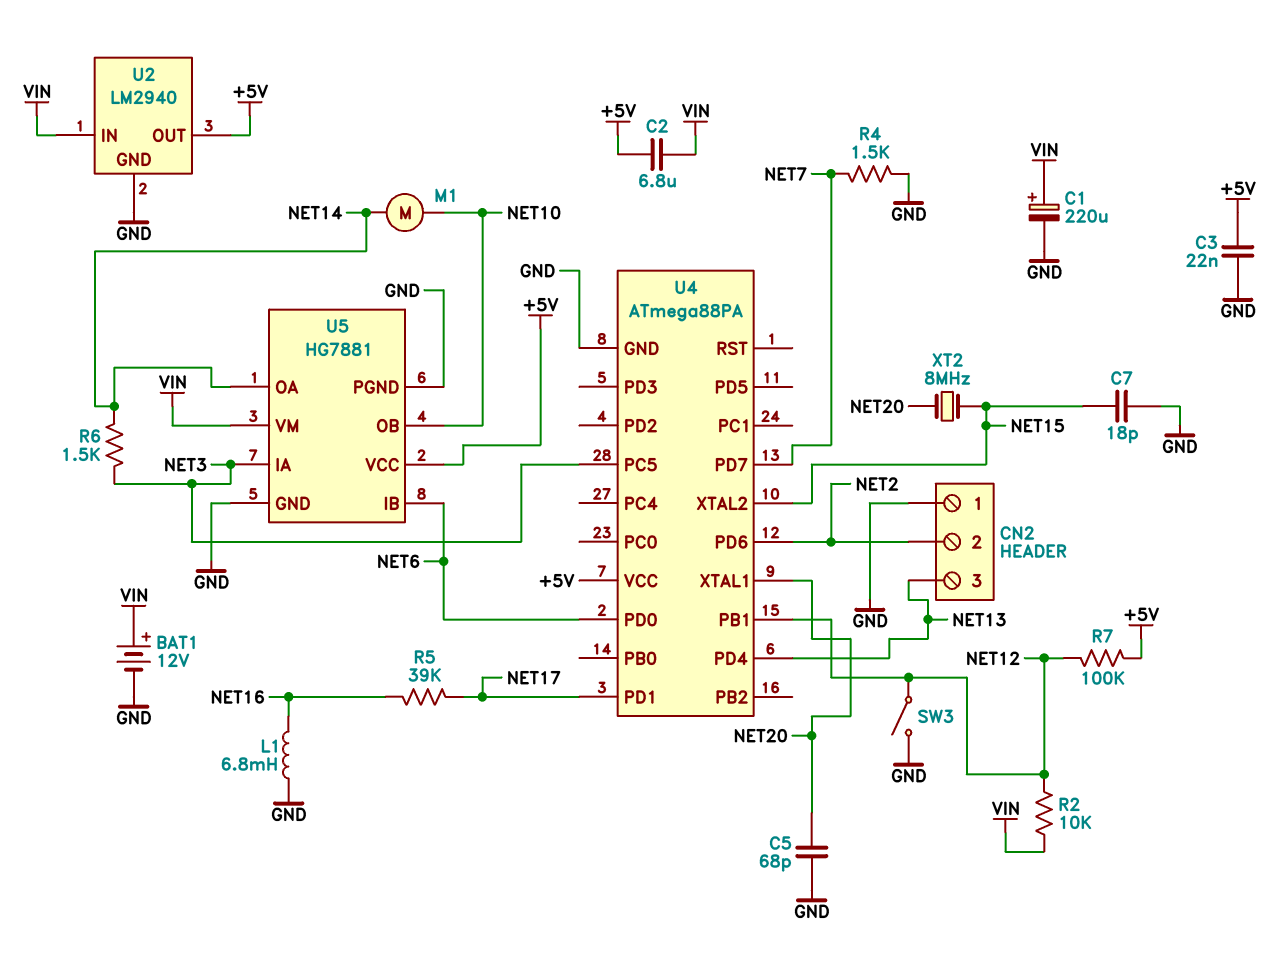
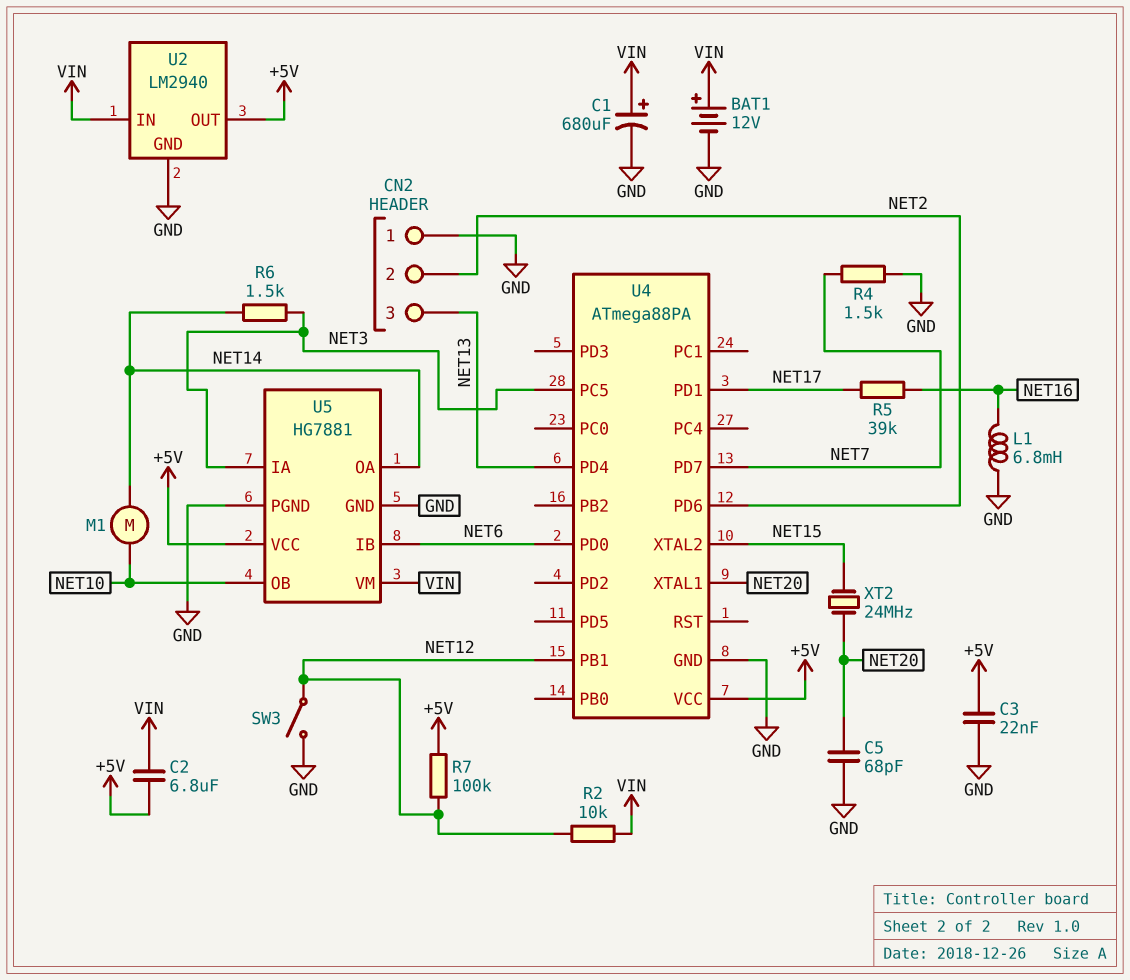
C1: 220uF (plus VIN, minus GND) -> 680uF (plus VIN, minus GND)
C7: 18pF (GND, NET15) -> none
XT2: 8MHz (NET15, NET20) -> 24MHz (NET15, NET20)

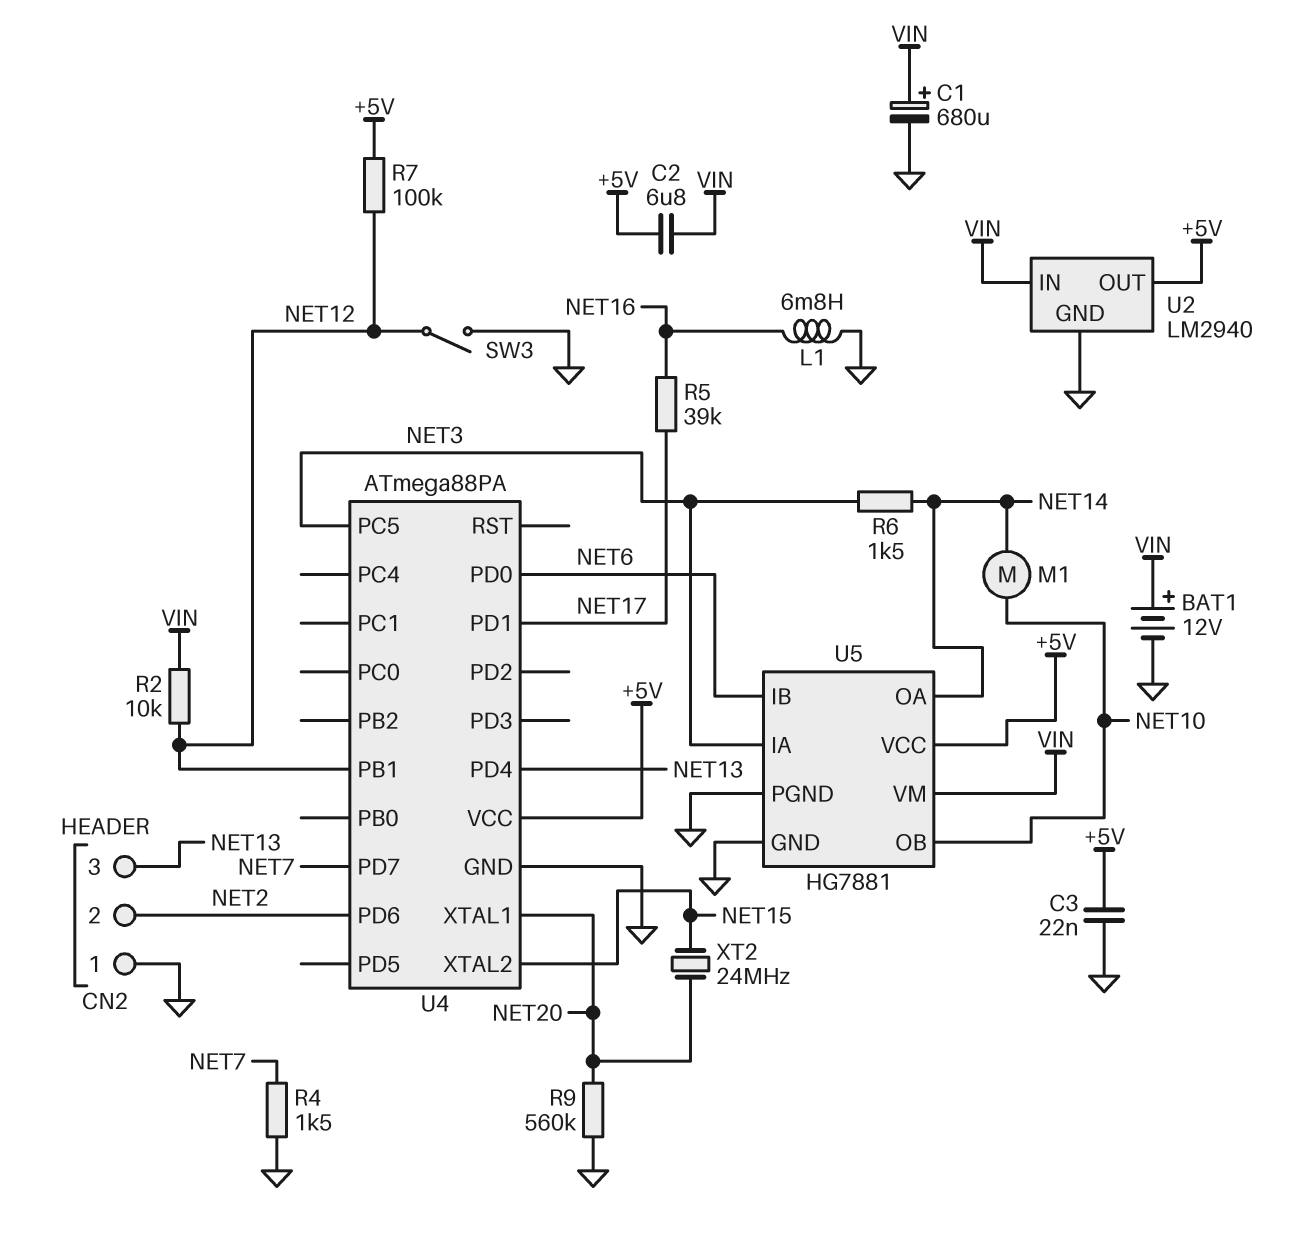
C5: 68pF (GND, NET20) -> none
R9: none -> 560k (GND, NET20)

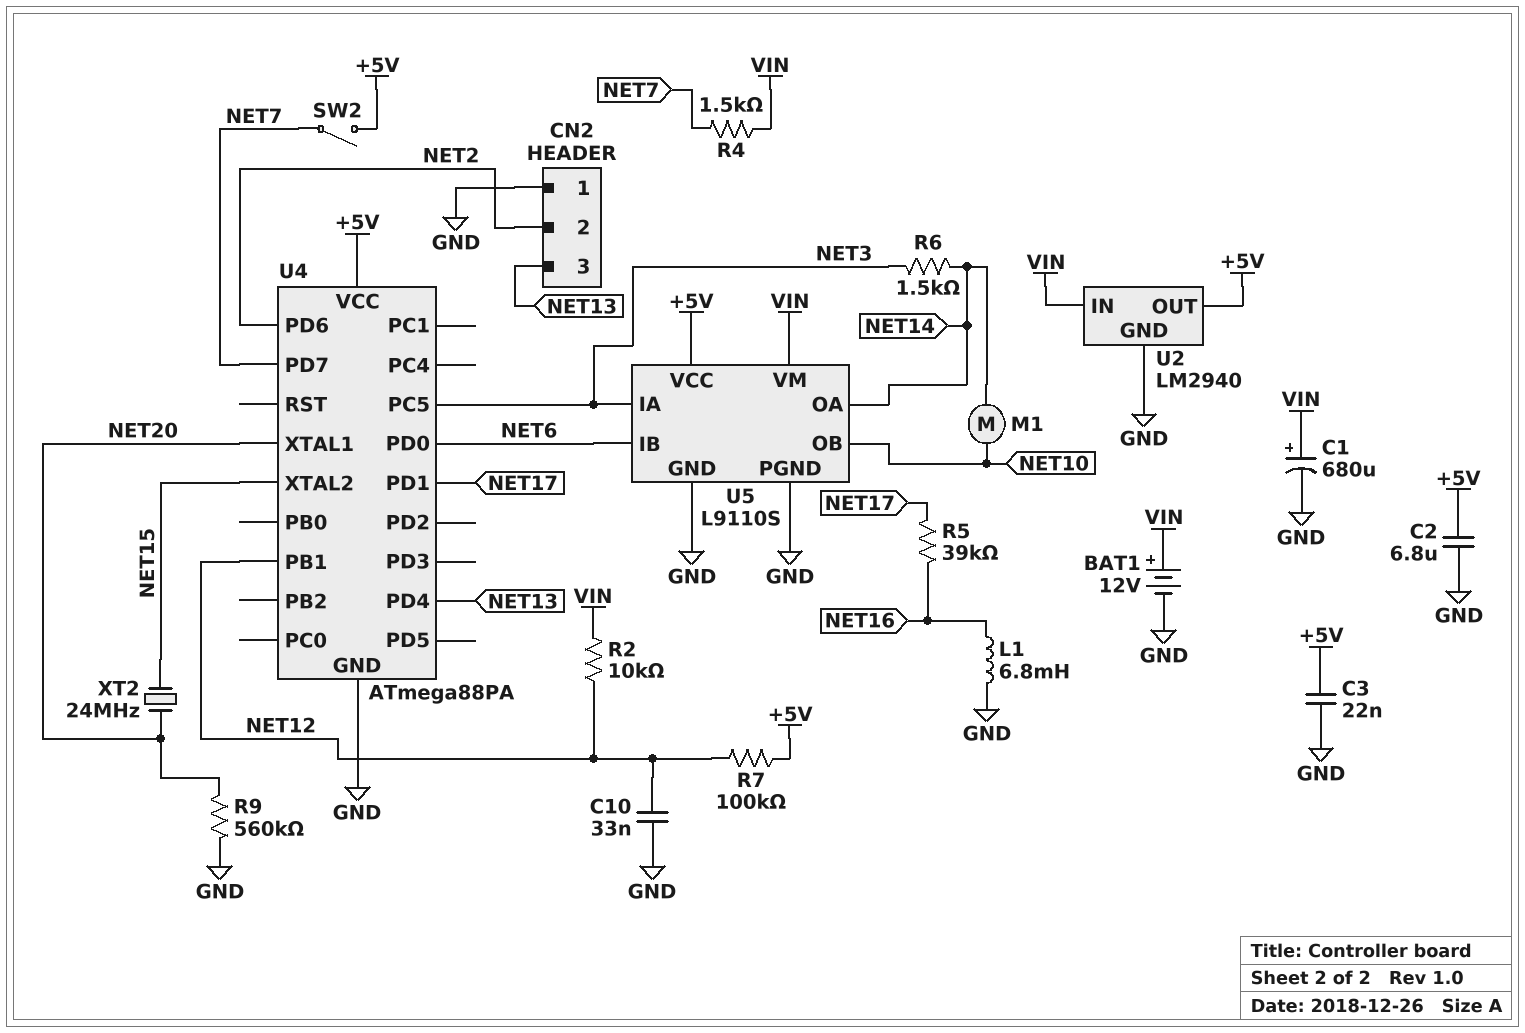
C2: 6.8uF (+5V, VIN) -> 6.8uF (+5V, GND)
C10: none -> 33nF (GND, NET12)
R4: 1.5k (GND, NET7) -> 1.5k (NET7, VIN)
SW2: none -> switch (+5V, NET7)
SW3: switch (GND, NET12) -> none
U5: HG7881 -> L9110S

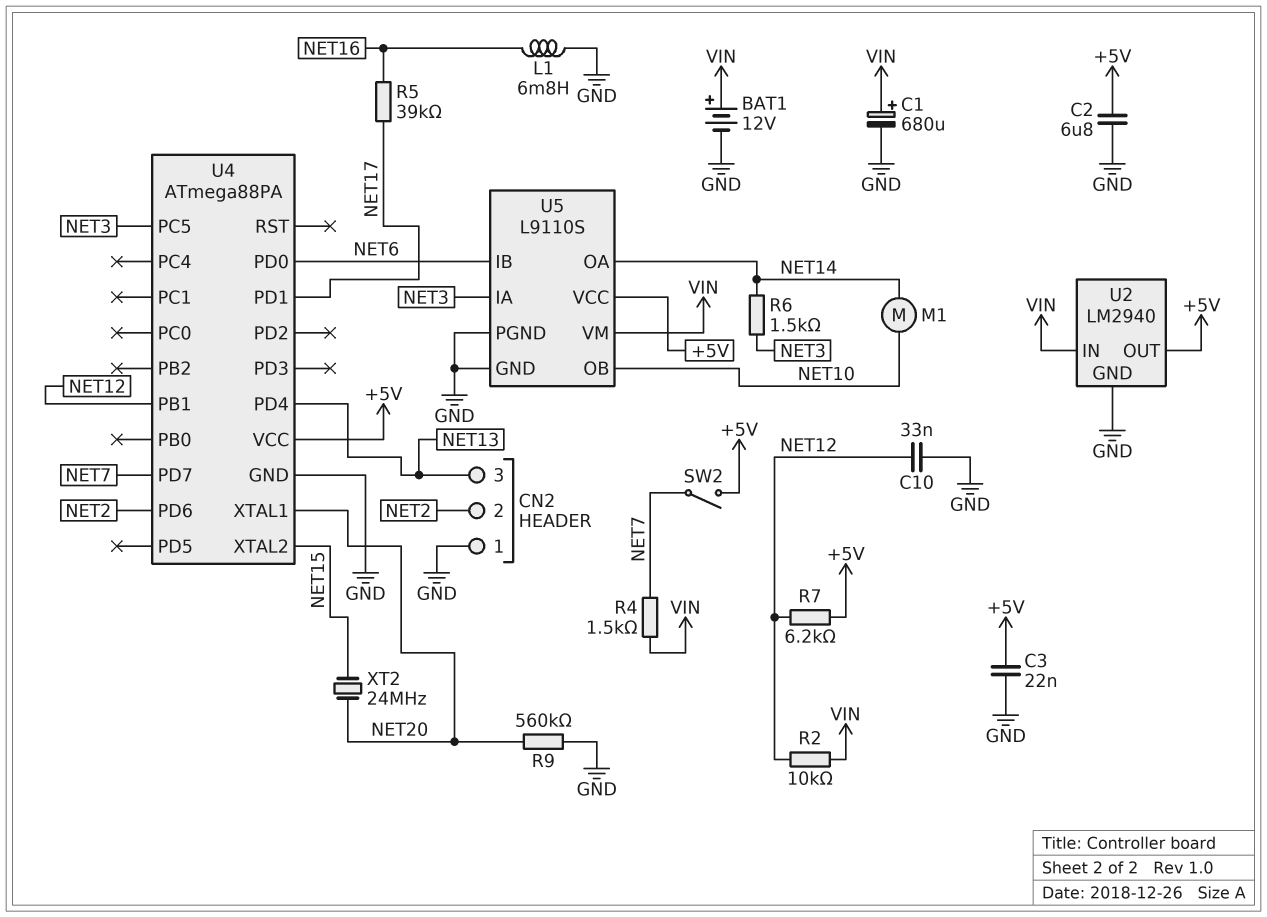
R7: 100k (+5V, NET12) -> 6.2k (+5V, NET12)

